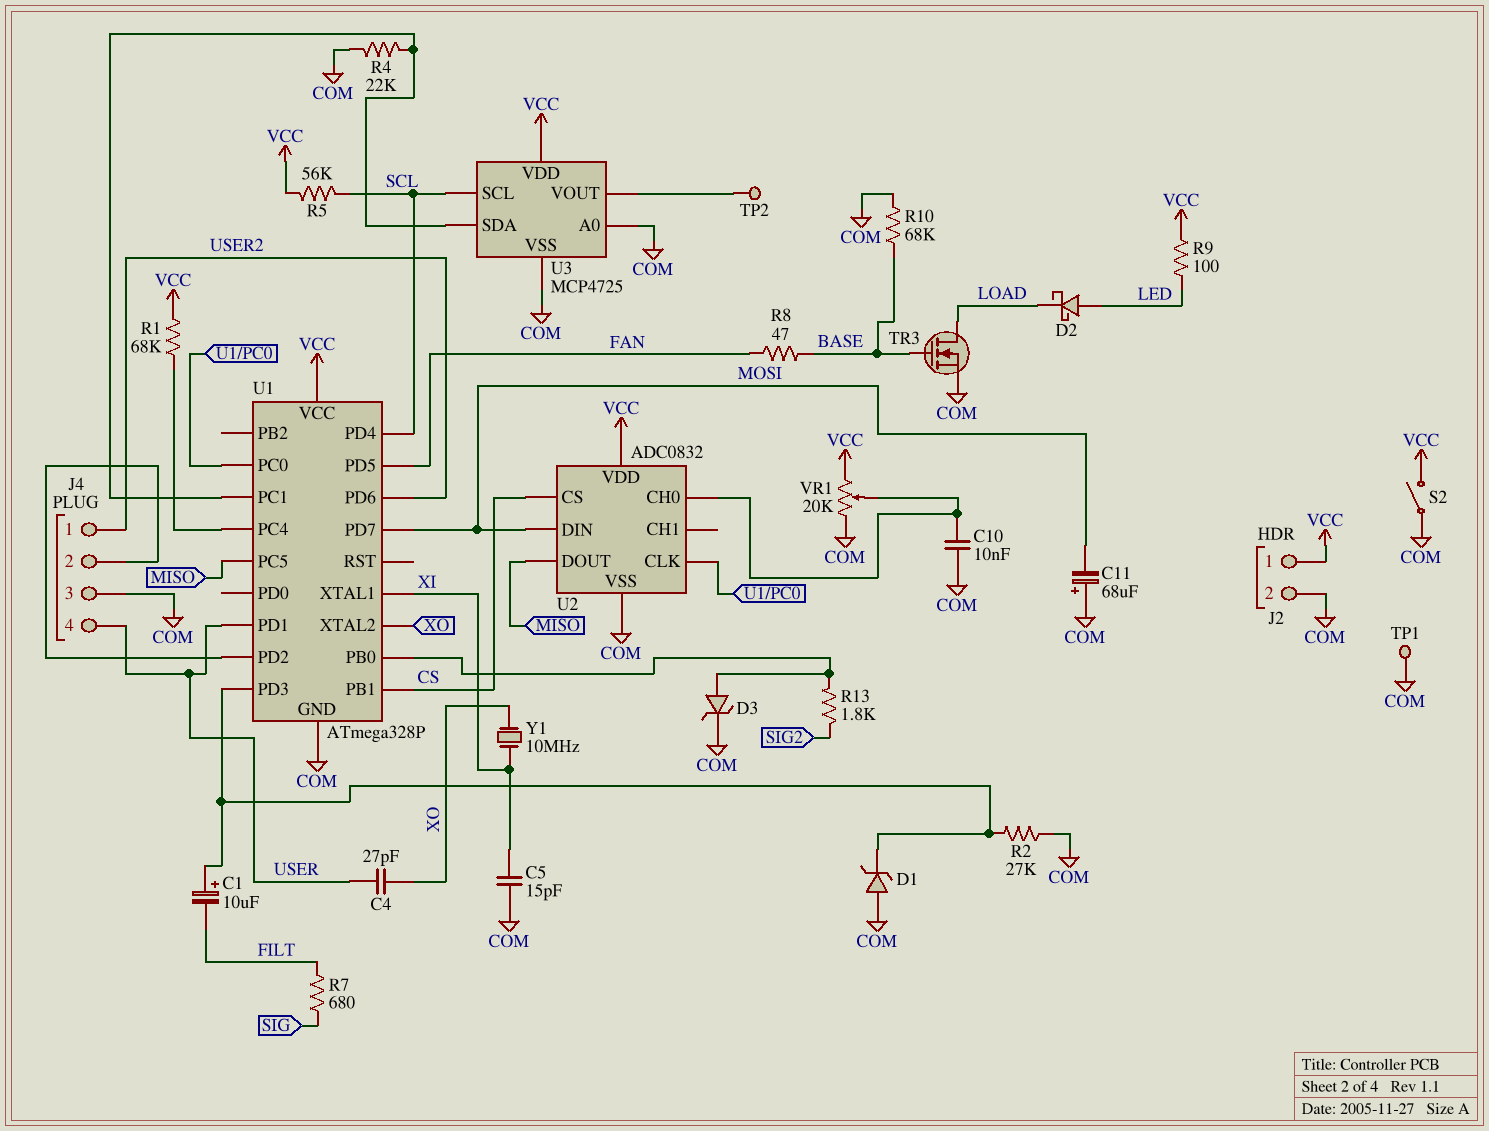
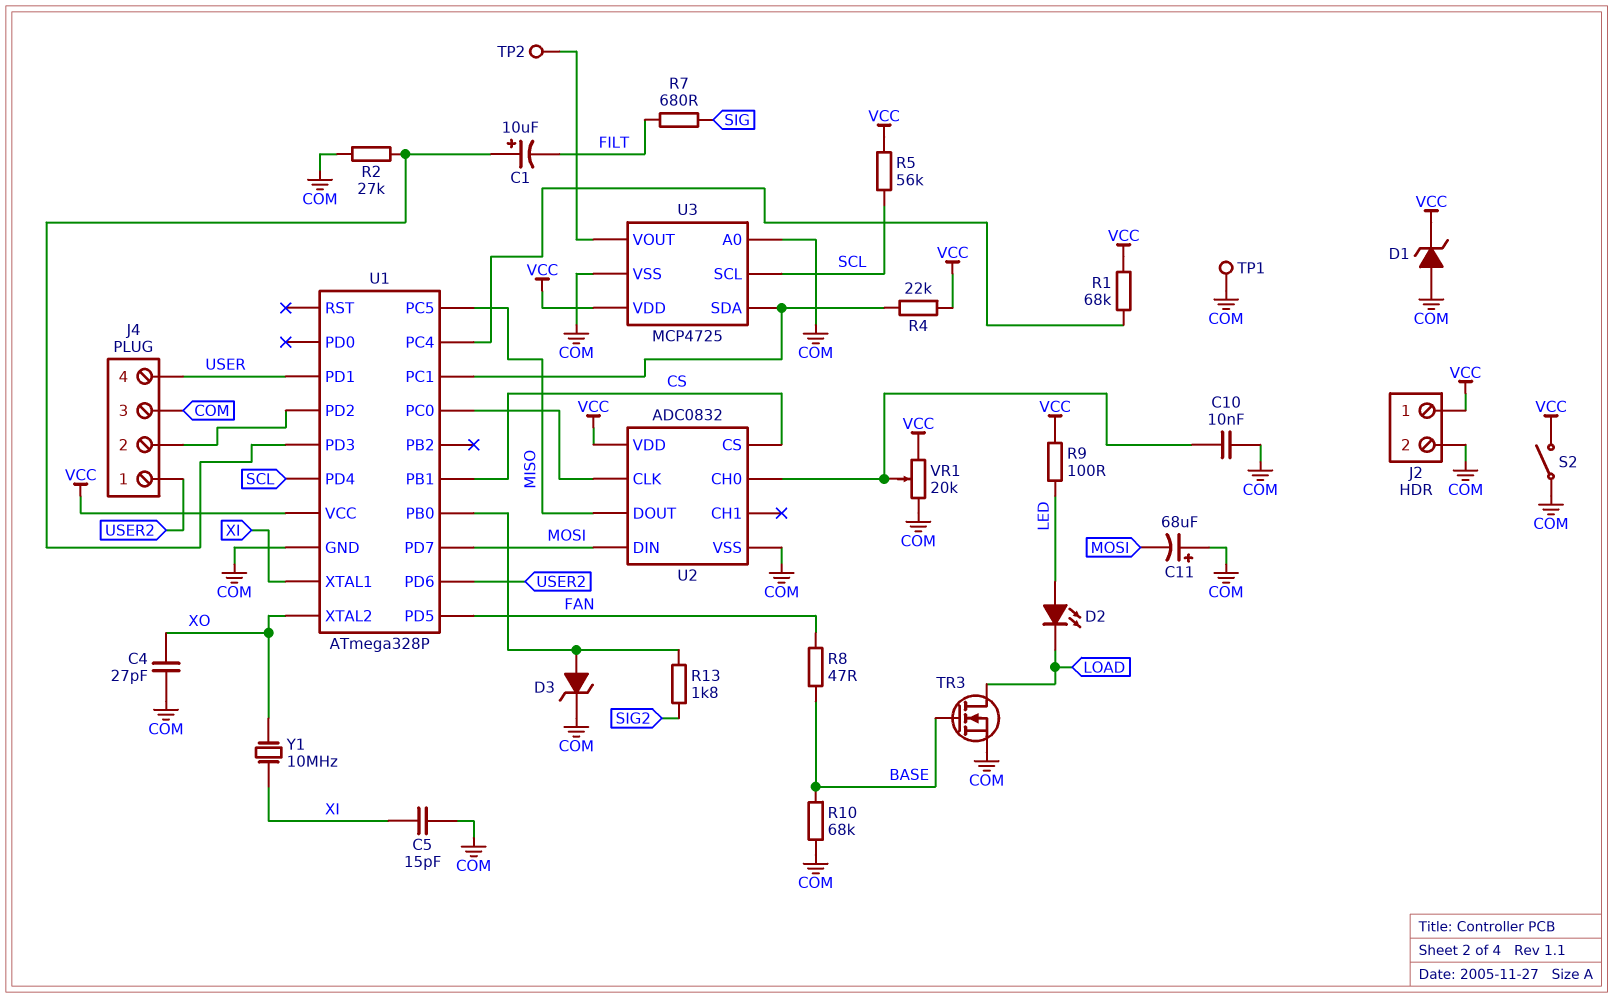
C4: 27pF (USER, XO) -> 27pF (COM, XO)
D1: zener (A COM, K U1/PD3) -> zener (A COM, K VCC)
D2: schottky (A LED, K LOAD) -> LED (A LED, K LOAD)
R4: 22k (COM, U1/PC1) -> 22k (U1/PC1, VCC)

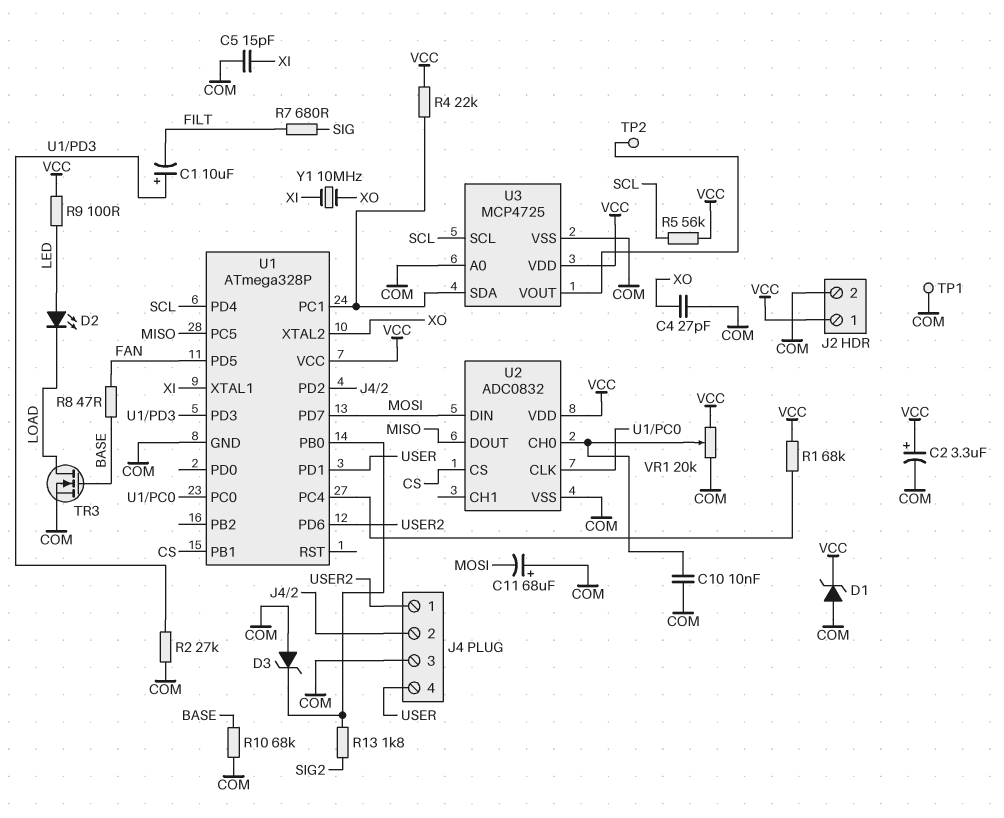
C2: none -> 3.3uF (plus VCC, minus COM)
D3: zener (A U1/PB0, K COM) -> zener (A COM, K U1/PB0)
S2: switch (COM, VCC) -> none

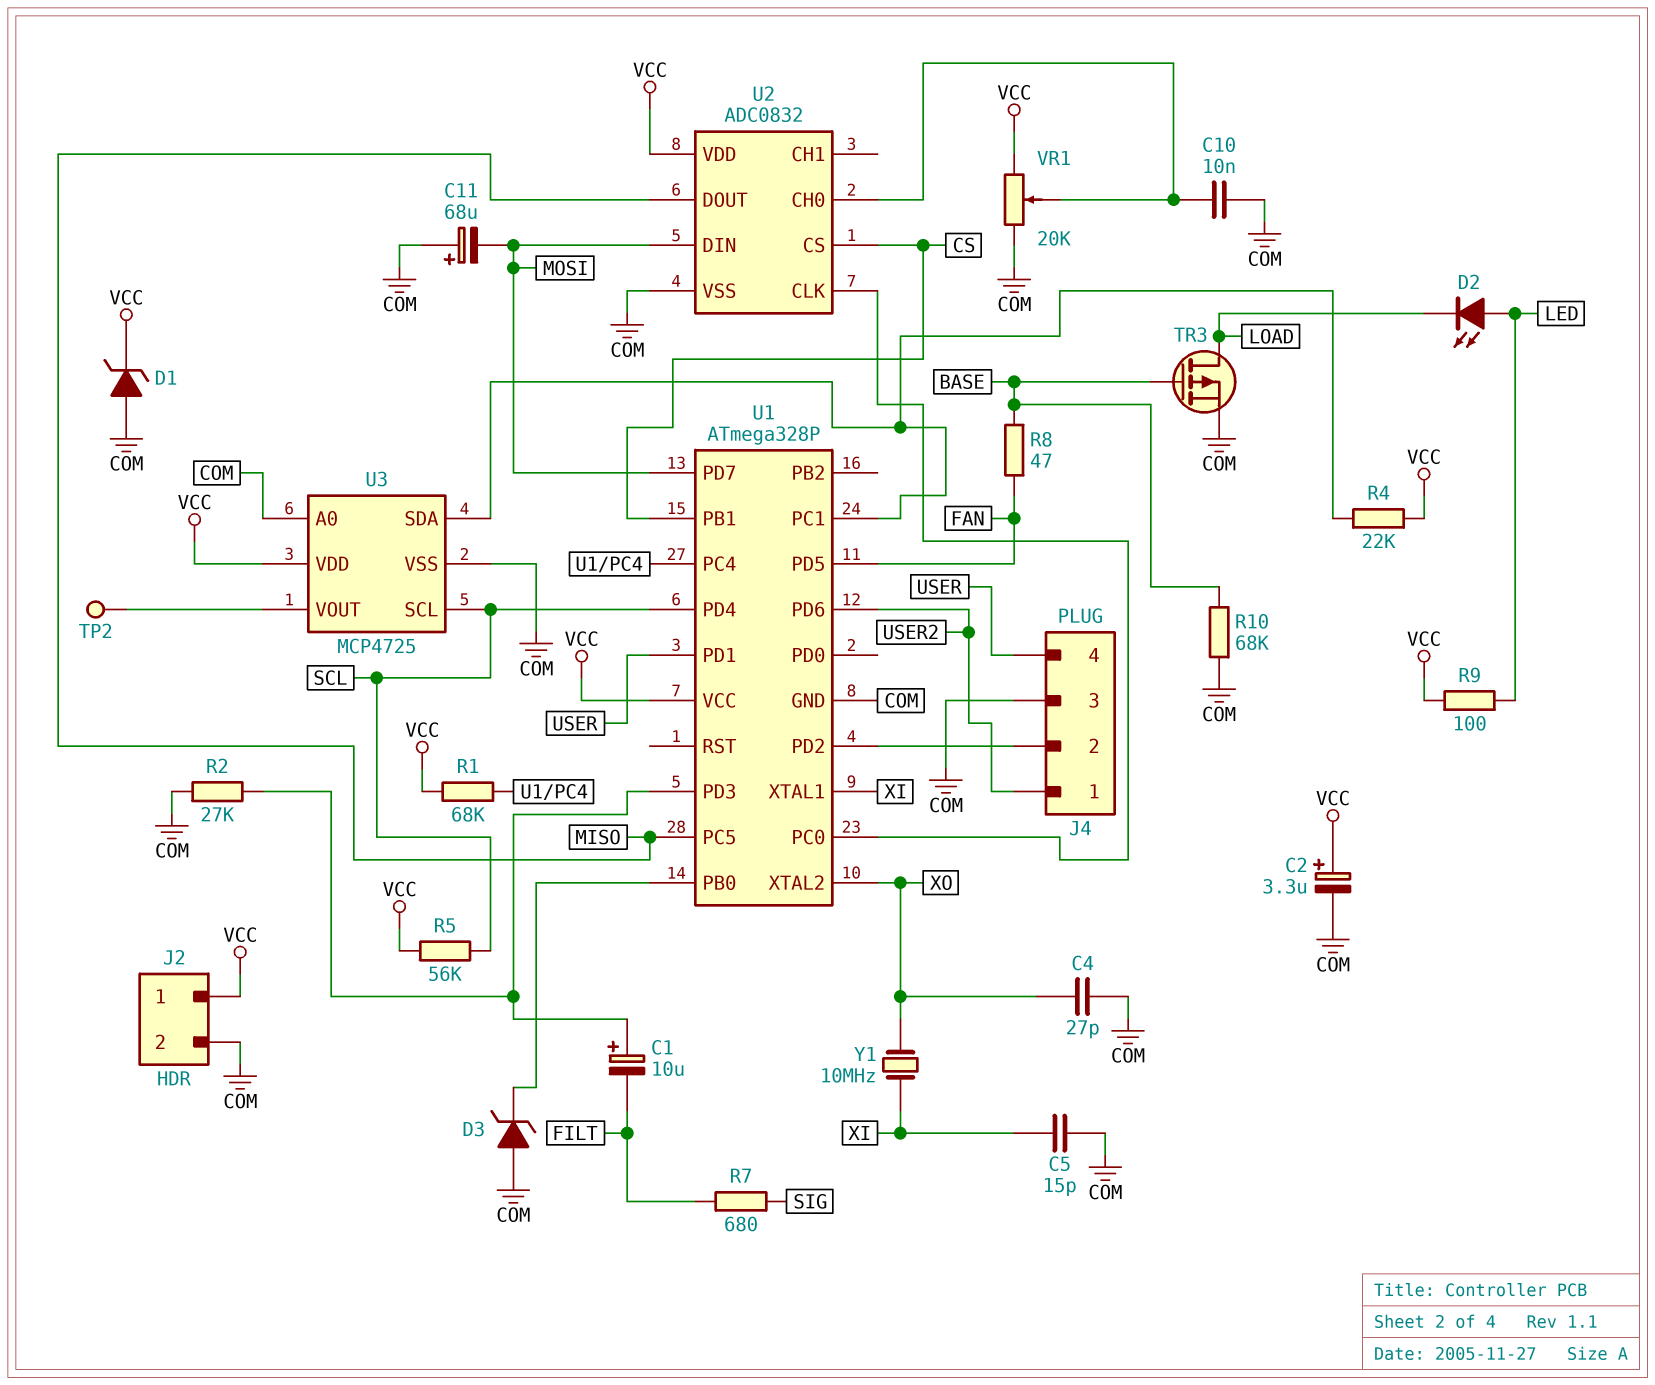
R13: 1.8k (SIG2, U1/PB0) -> none
TP1: test point (COM) -> none
TR3: NMOS (G BASE, D LOAD, S COM) -> PMOS (G BASE, D LOAD, S COM)

